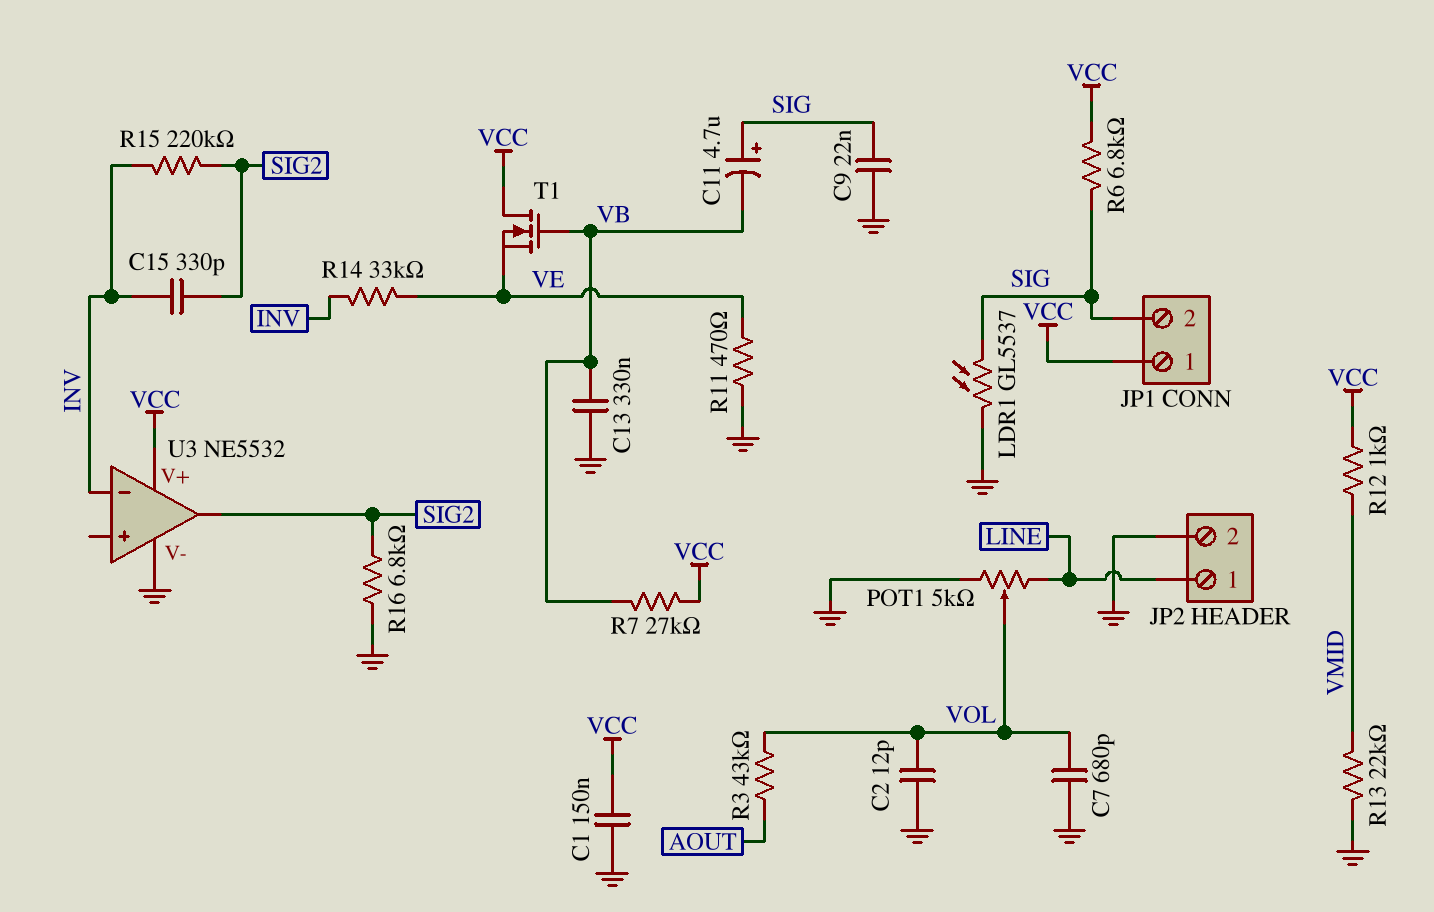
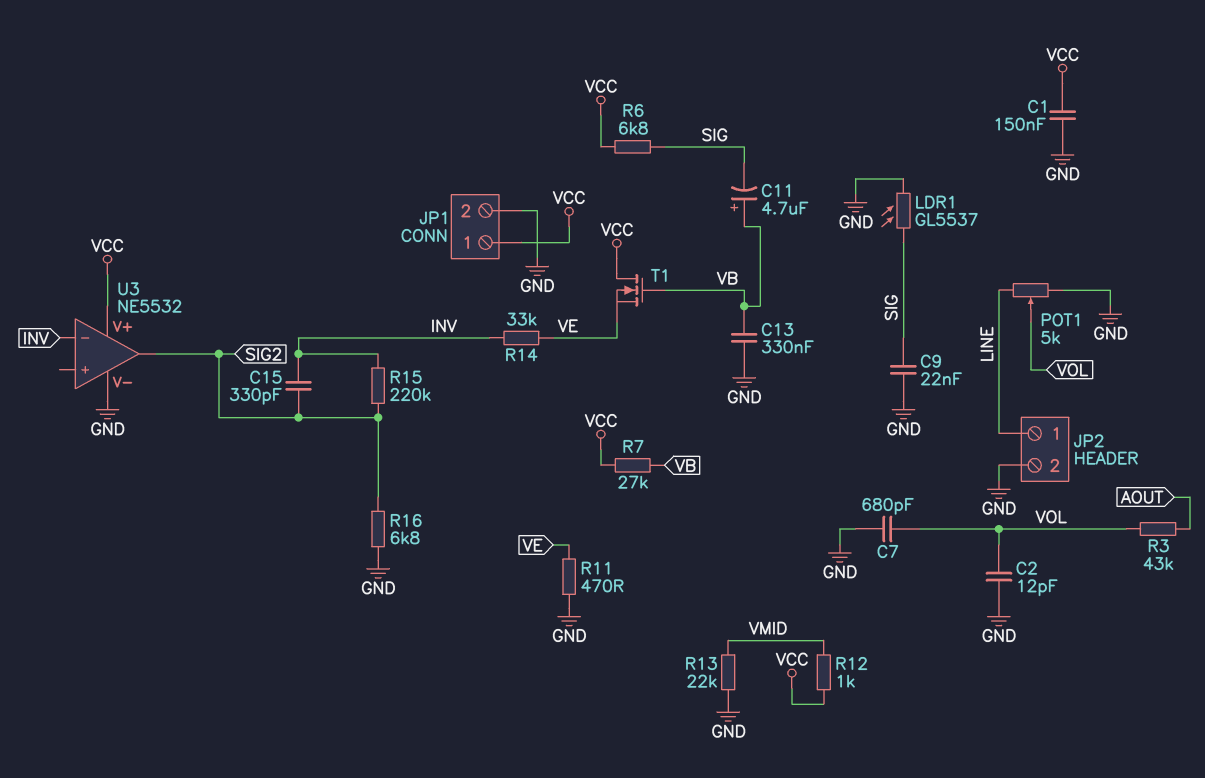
C11: 4.7uF (plus SIG, minus VB) -> 4.7uF (plus VB, minus SIG)
JP1 pin 2: SIG -> GND

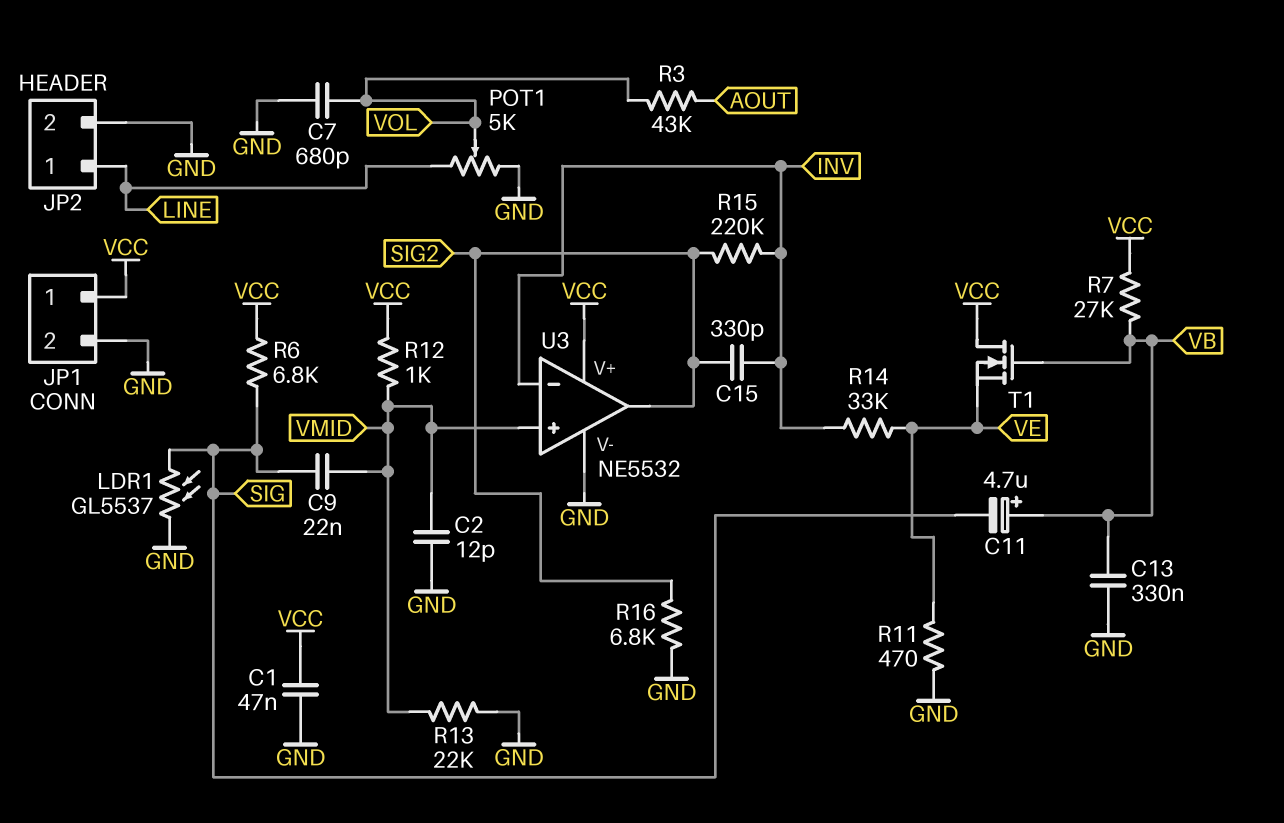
C1: 150nF (GND, VCC) -> 47nF (GND, VCC)
C2: 12pF (GND, VOL) -> 12pF (GND, VMID)
C9: 22nF (GND, SIG) -> 22nF (SIG, VMID)
U3 pin in+: none -> VMID

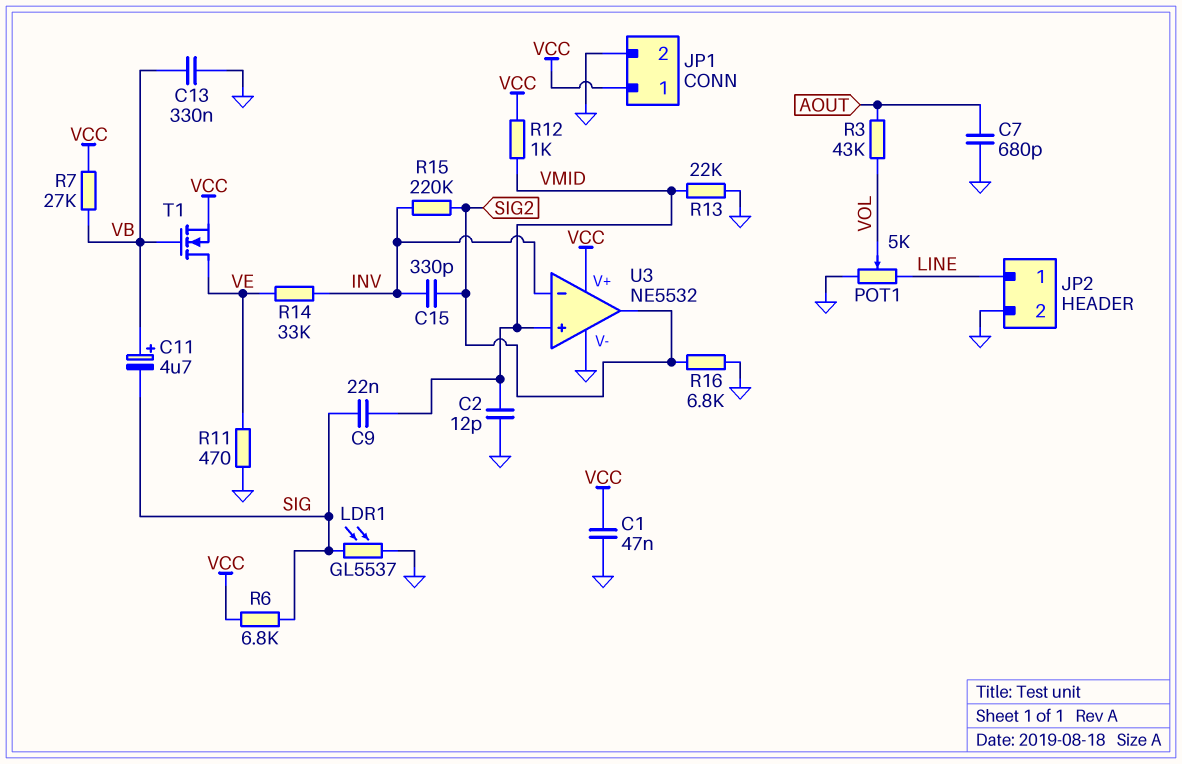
C7: 680pF (GND, VOL) -> 680pF (AOUT, GND)
T1: NMOS (G VB, D VCC, S VE) -> NMOS (G VB, D VE, S VCC)

